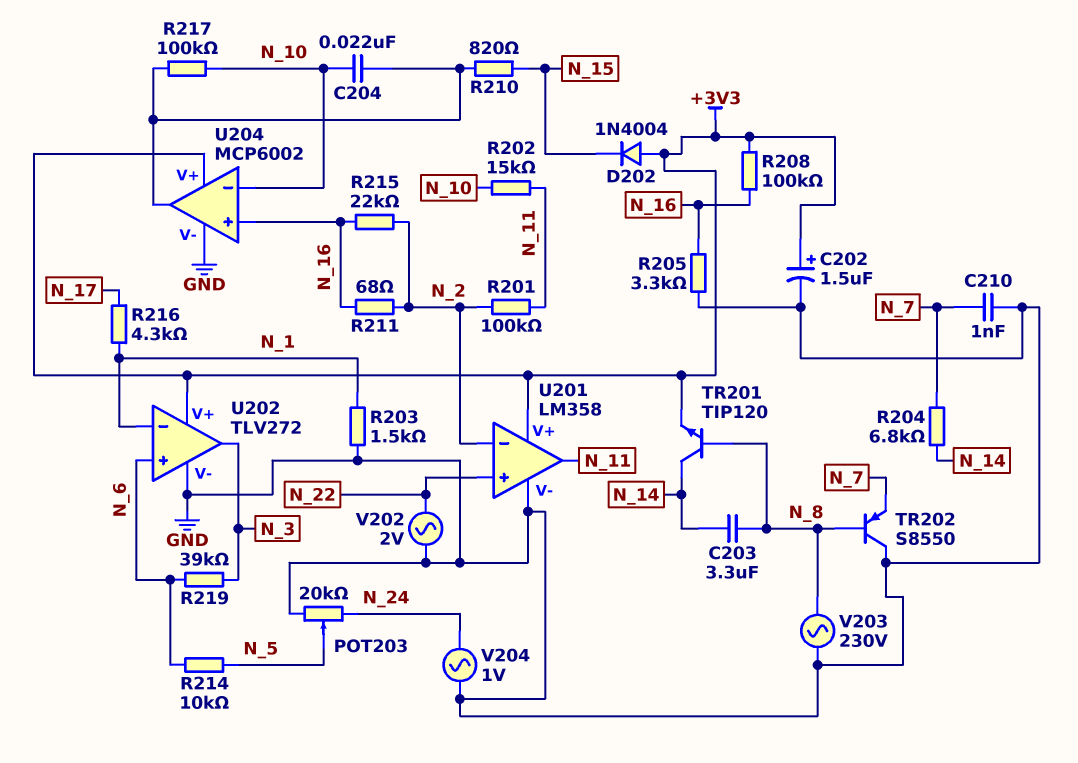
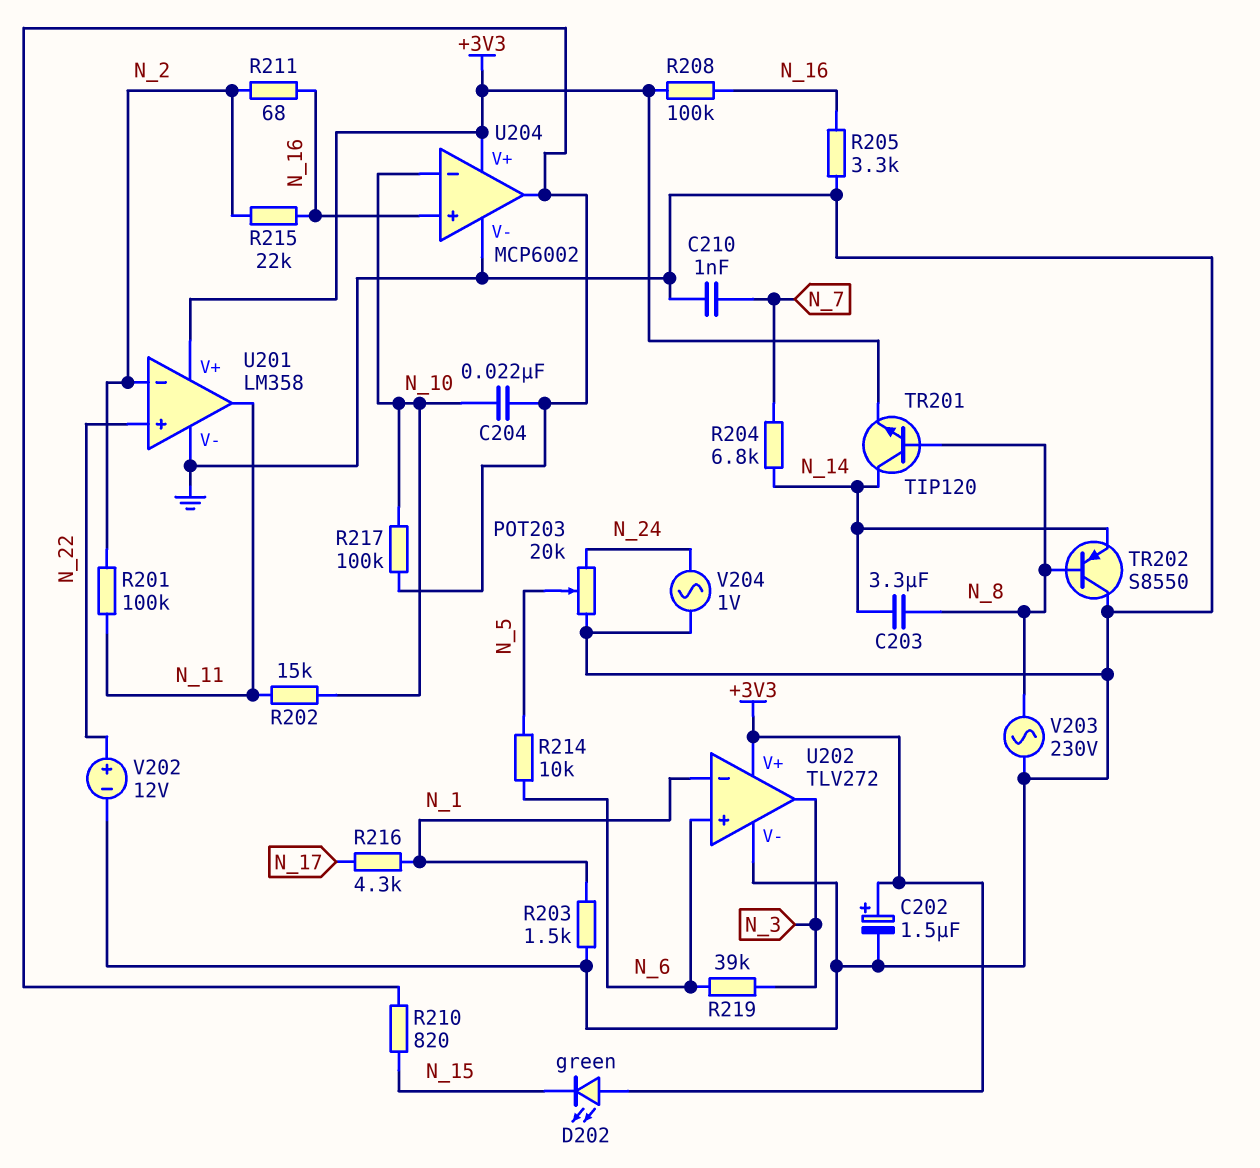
D202: diode 1N4004 (A +3V3, K N_15) -> LED green (A +3V3, K N_15)
TR202: PNP S8550 (B N_8, C GND, E N_7) -> PNP S8550 (B N_8, C GND, E N_14)
V202: AC 2V (GND, N_22) -> 12V (plus N_22, minus GND)

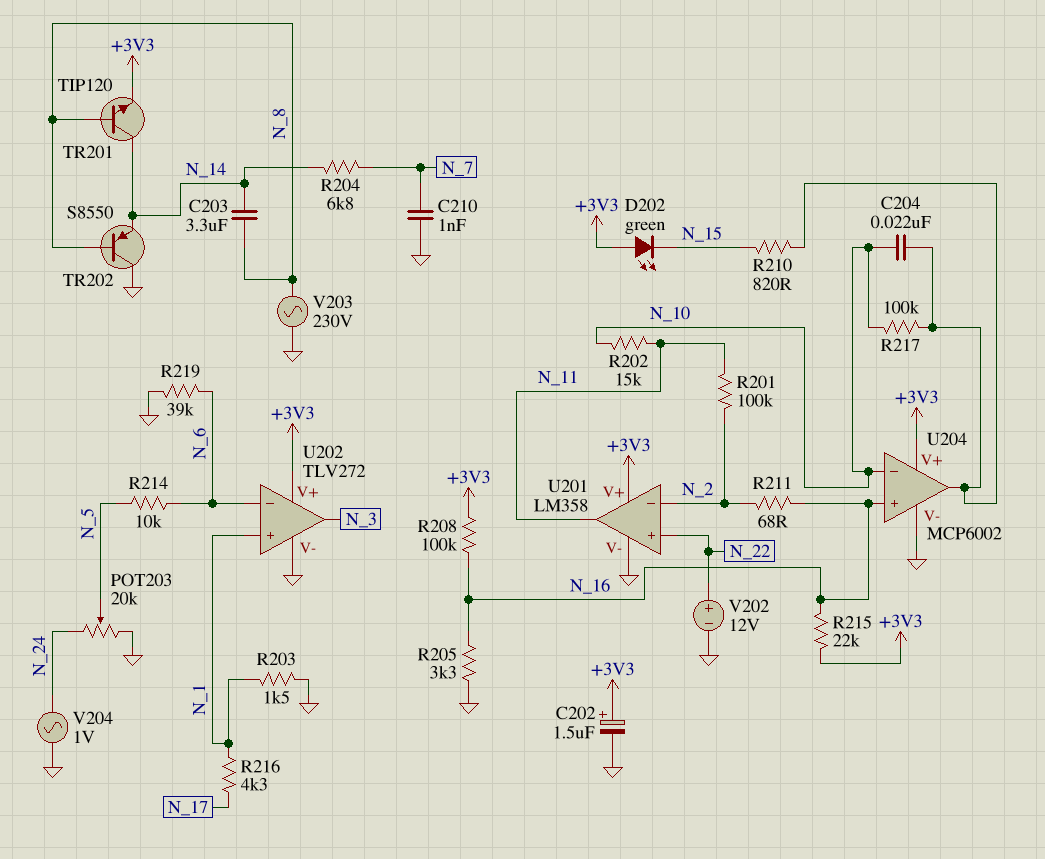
R215: 22k (N_2, N_16) -> 22k (+3V3, N_16)
R219: 39k (N_3, N_6) -> 39k (GND, N_6)
U202 pin in+: N_6 -> N_1
U202 pin in-: N_1 -> N_6

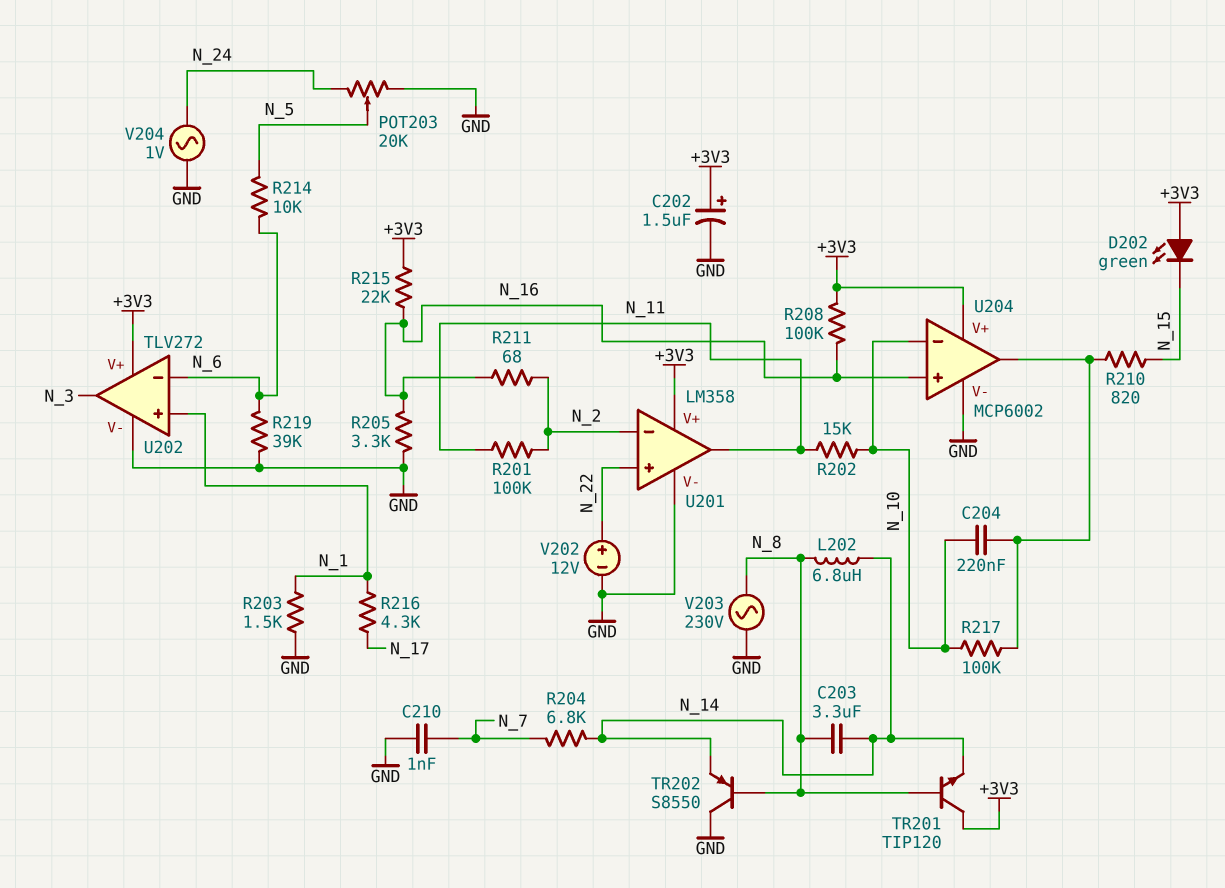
C204: 22nF (N_10, U204/out) -> 220nF (N_10, U204/out)
L202: none -> 6.8uH (N_8, N_14)
TR201: NPN TIP120 (B N_8, C N_14, E +3V3) -> NPN TIP120 (B N_8, C +3V3, E N_14)

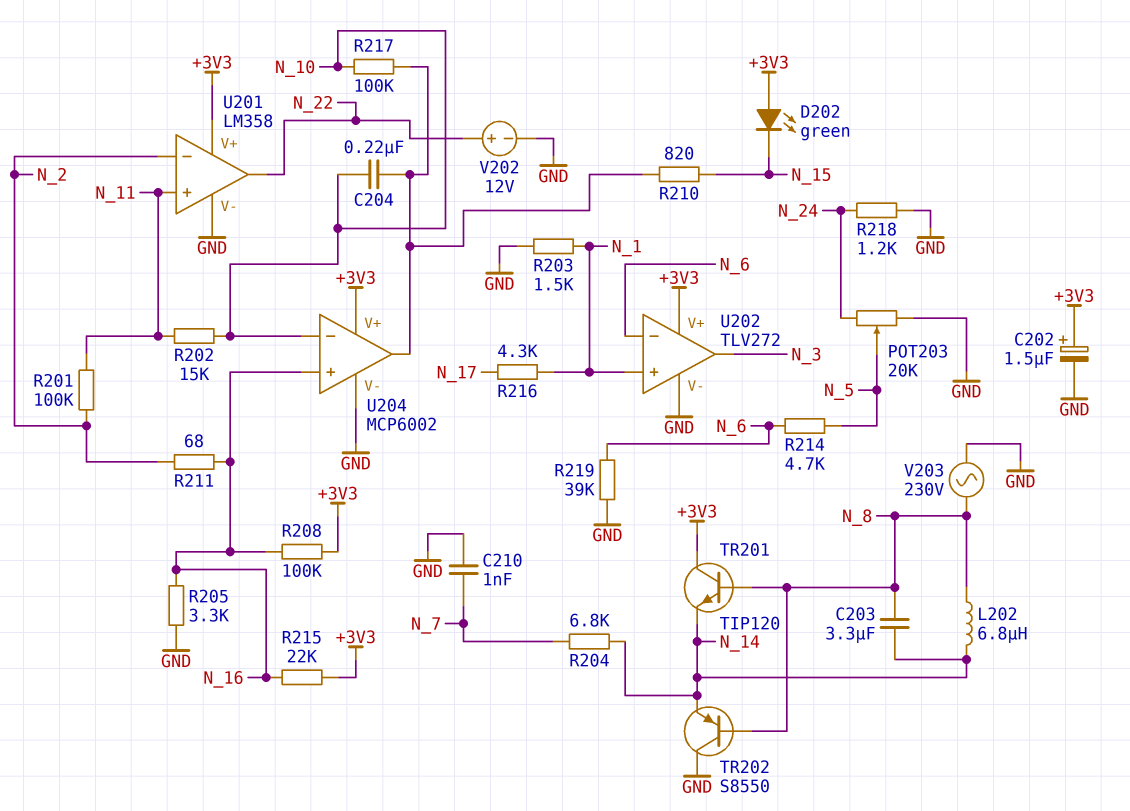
R214: 10k (N_5, N_6) -> 4.7k (N_5, N_6)
R218: none -> 1.2k (GND, N_24)
U201 pin in+: N_22 -> N_11
U201 pin out: N_11 -> N_22
V204: AC 1V (GND, N_24) -> none

